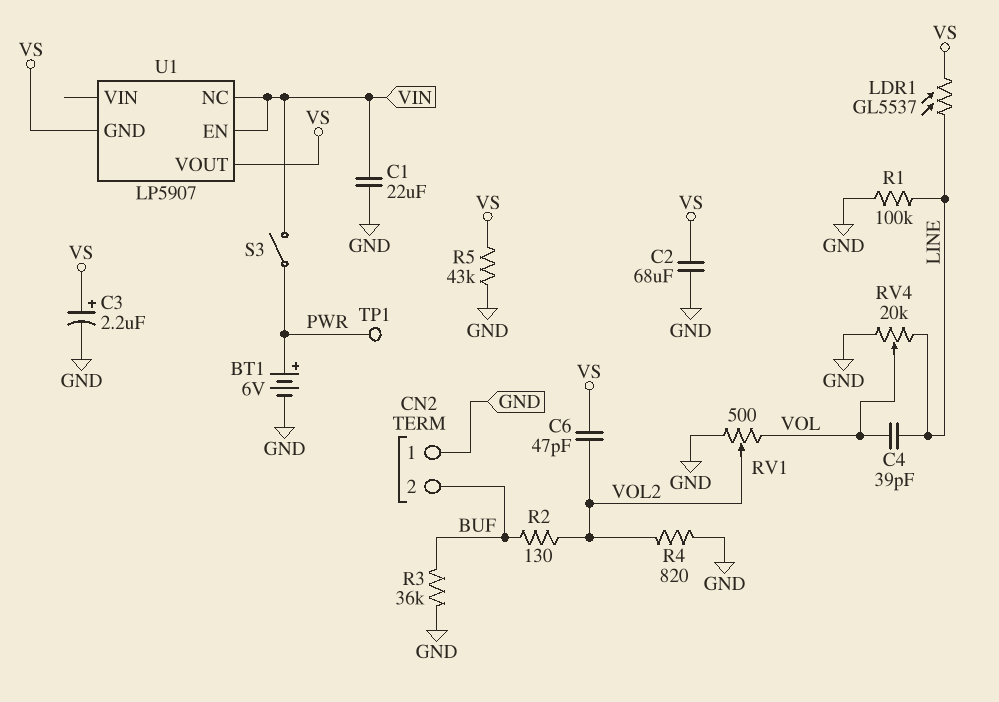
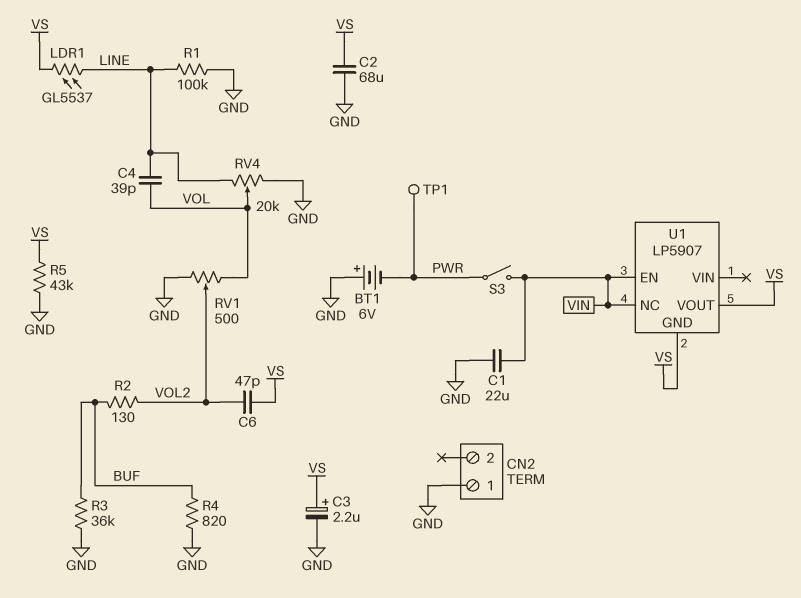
BT1: 6V (plus PWR, minus GND) -> 6V (plus GND, minus PWR)
CN2 pin 2: BUF -> none
R4: 820 (GND, VOL2) -> 820 (BUF, GND)

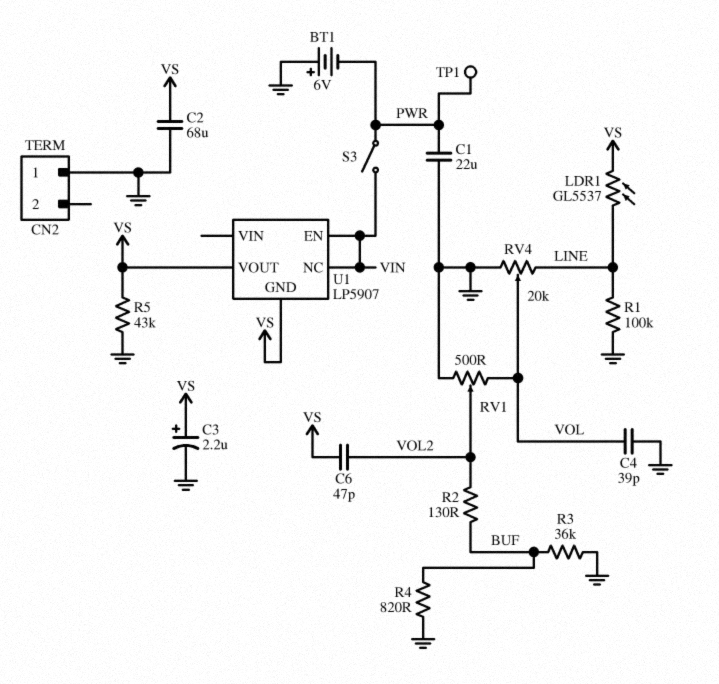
C1: 22uF (GND, VIN) -> 22uF (GND, PWR)
C4: 39pF (LINE, VOL) -> 39pF (GND, VOL)

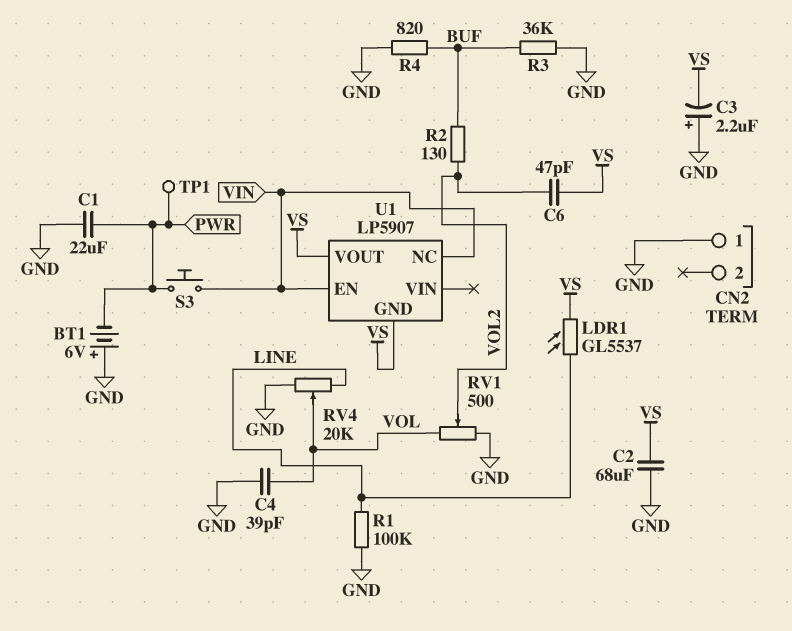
C3: 2.2uF (plus VS, minus GND) -> 2.2uF (plus GND, minus VS)
R5: 43k (GND, VS) -> none
S3: switch (PWR, VIN) -> button (PWR, VIN)

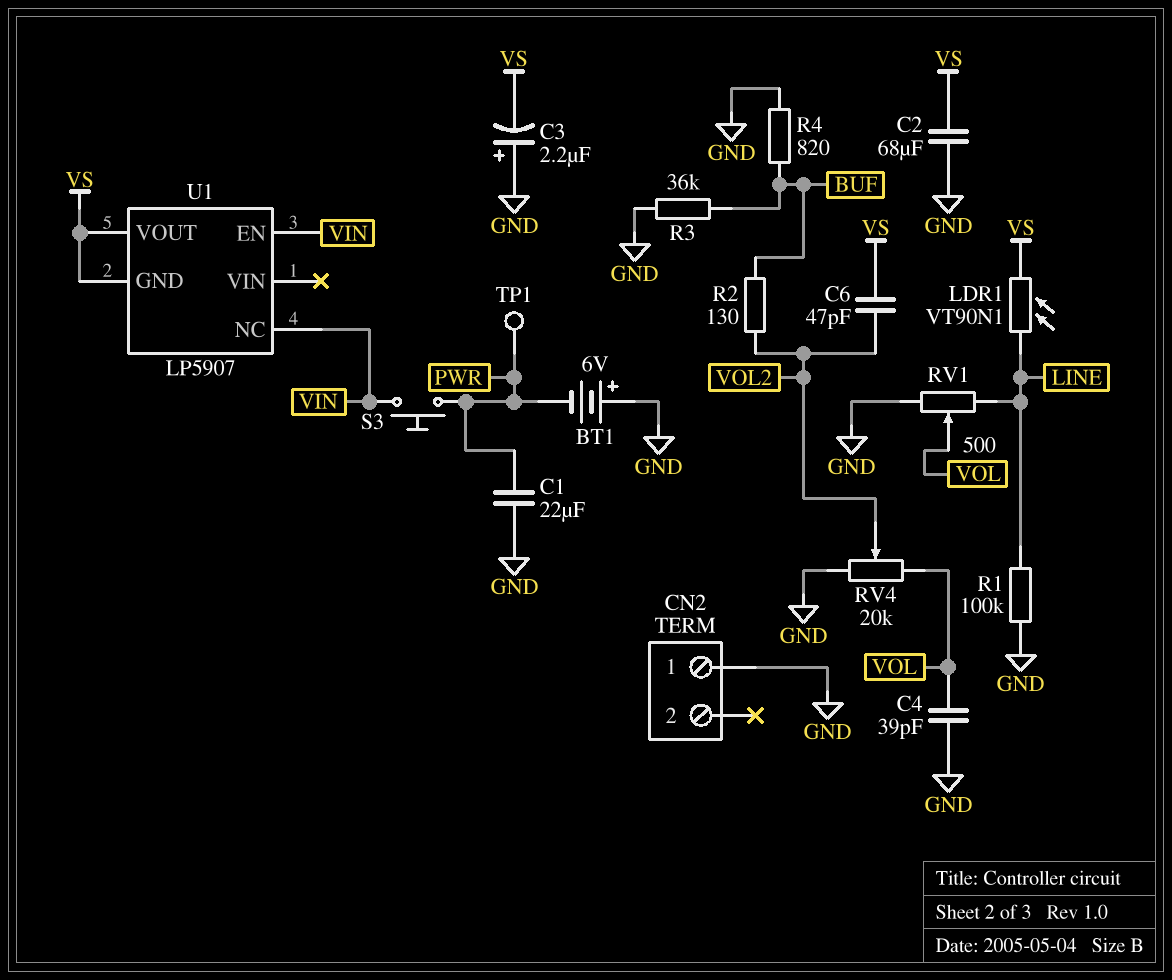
LDR1: GL5537 (LINE, VS) -> VT90N1 (LINE, VS)
RV1: 500 (GND, VOL, wiper VOL2) -> 500 (GND, LINE, wiper VOL)
RV4: 20k (GND, LINE, wiper VOL) -> 20k (GND, VOL, wiper VOL2)

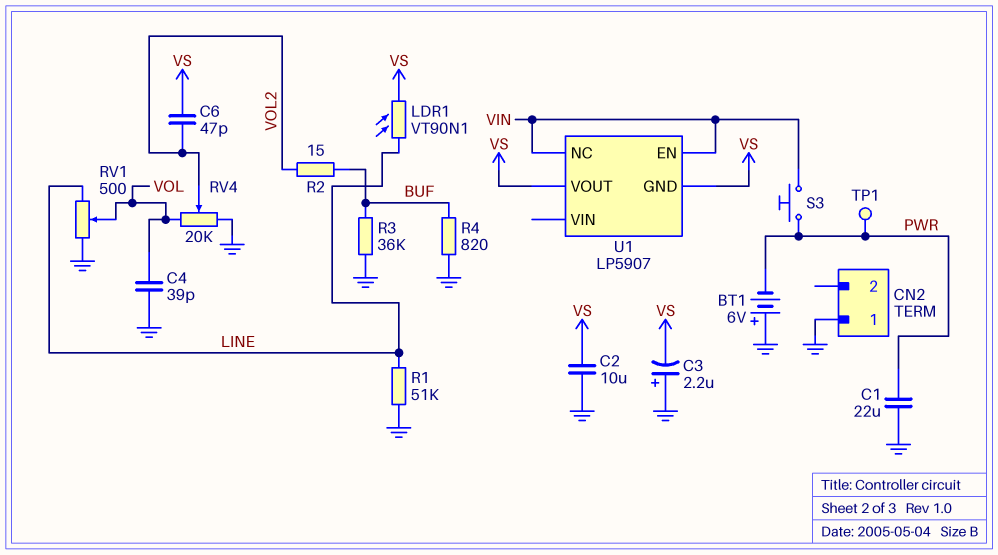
C2: 68uF (GND, VS) -> 10uF (GND, VS)
R1: 100k (GND, LINE) -> 51k (GND, LINE)
R2: 130 (BUF, VOL2) -> 15 (BUF, VOL2)

